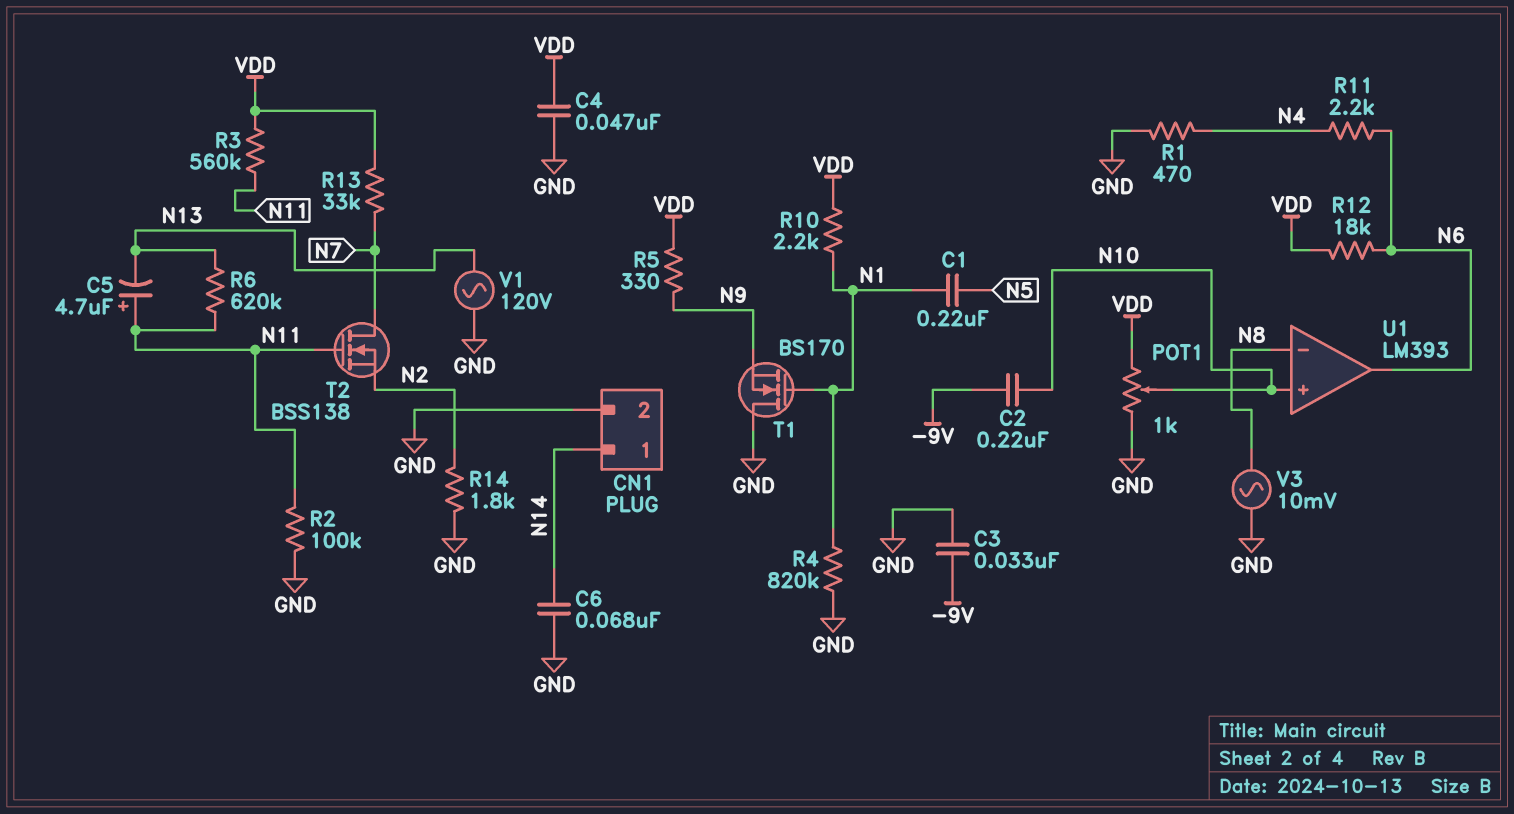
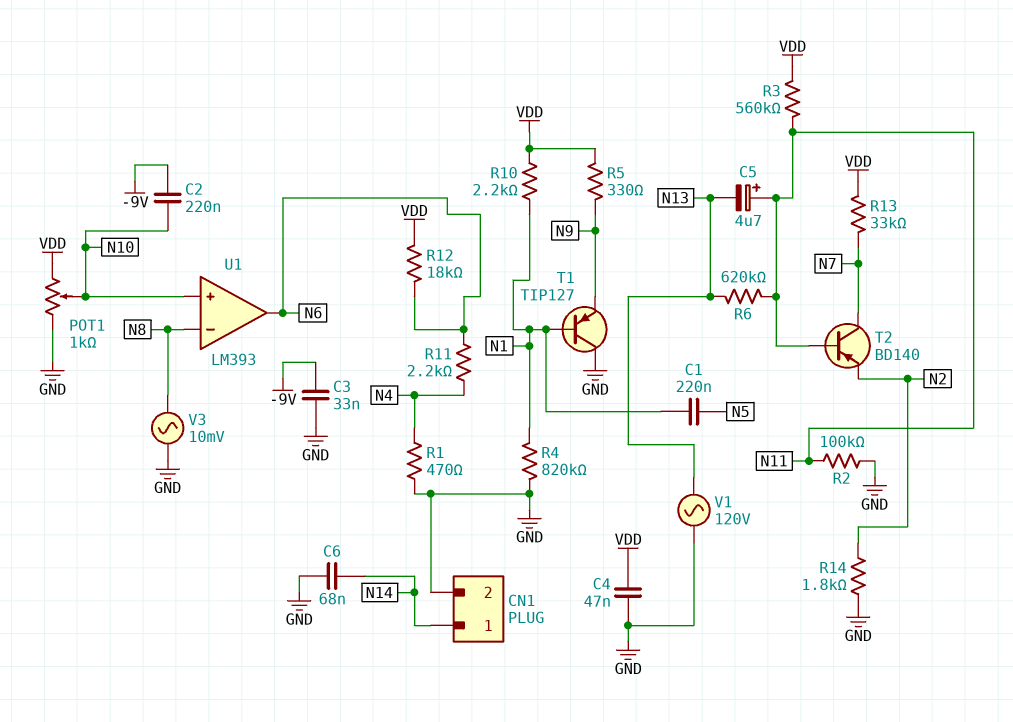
T1: NMOS BS170 (G N1, D GND, S N9) -> PNP TIP127 (B N1, C GND, E N9)
T2: NMOS BSS138 (G N11, D N7, S N2) -> PNP BD140 (B N11, C N7, E N2)

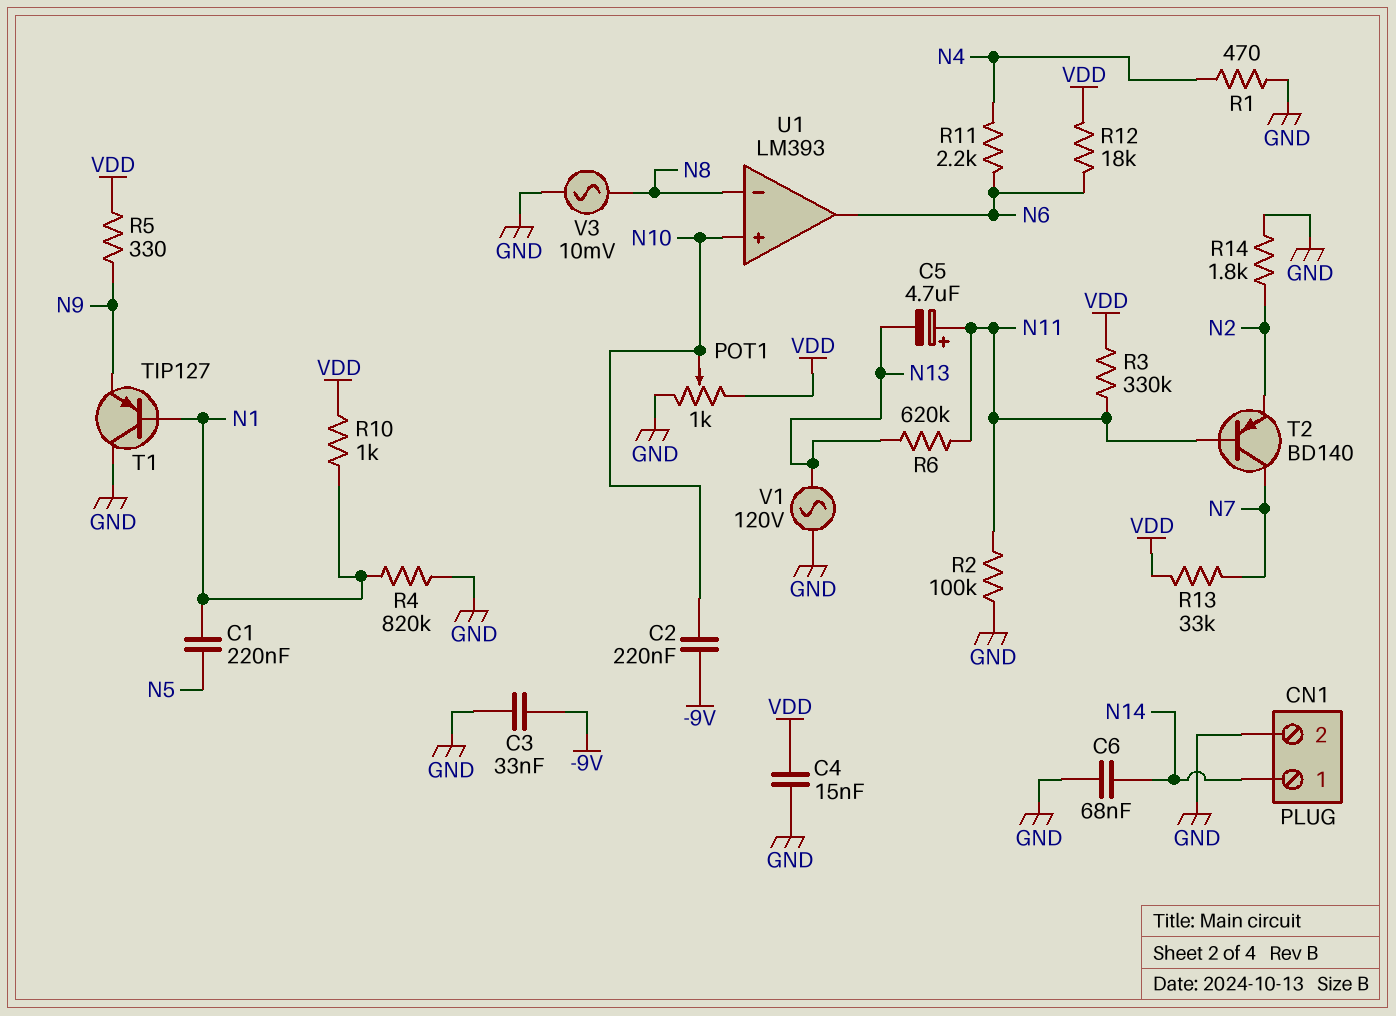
C4: 47nF (GND, VDD) -> 15nF (GND, VDD)
R3: 560k (N11, VDD) -> 330k (N11, VDD)
R10: 2.2k (N1, VDD) -> 1k (N1, VDD)

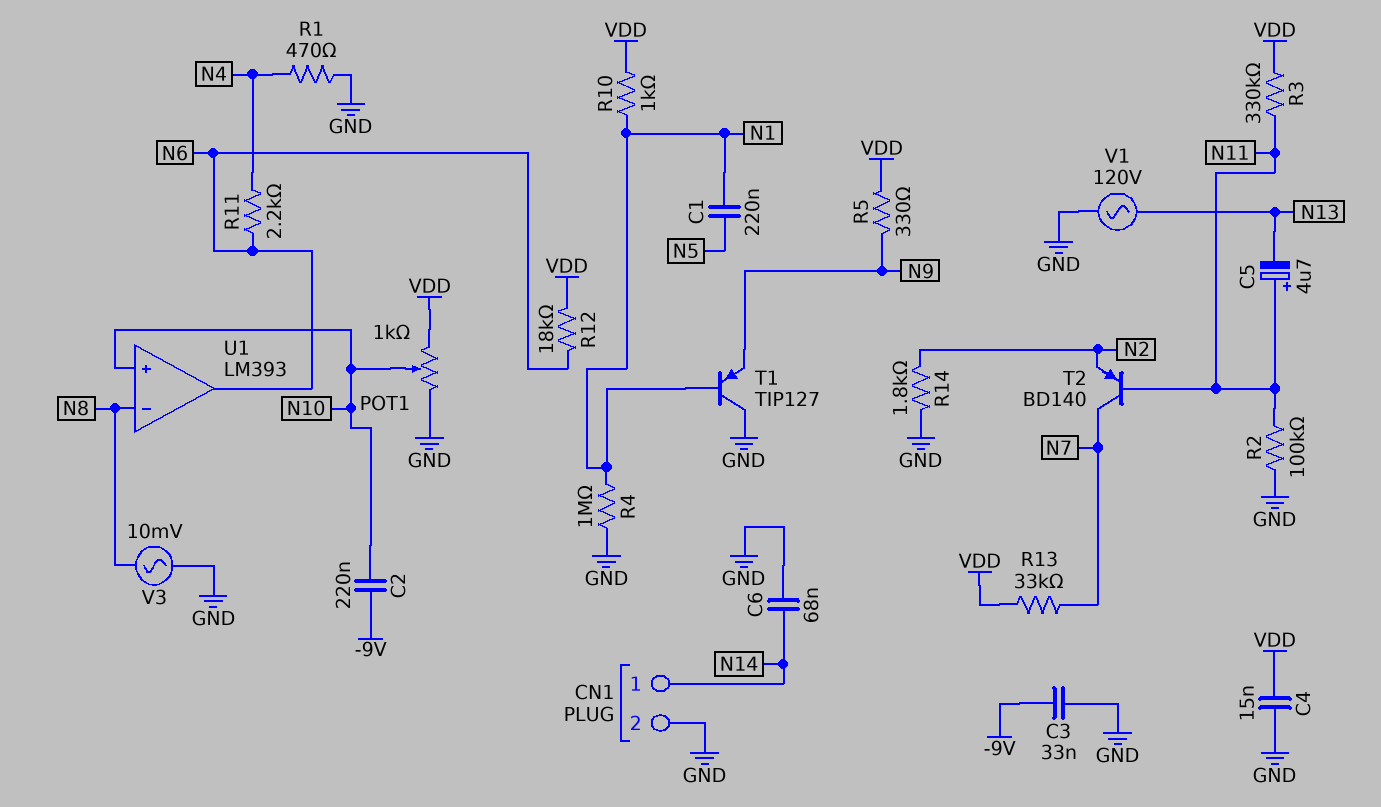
R4: 820k (GND, N1) -> 1M (GND, N1)
R6: 620k (N11, N13) -> none

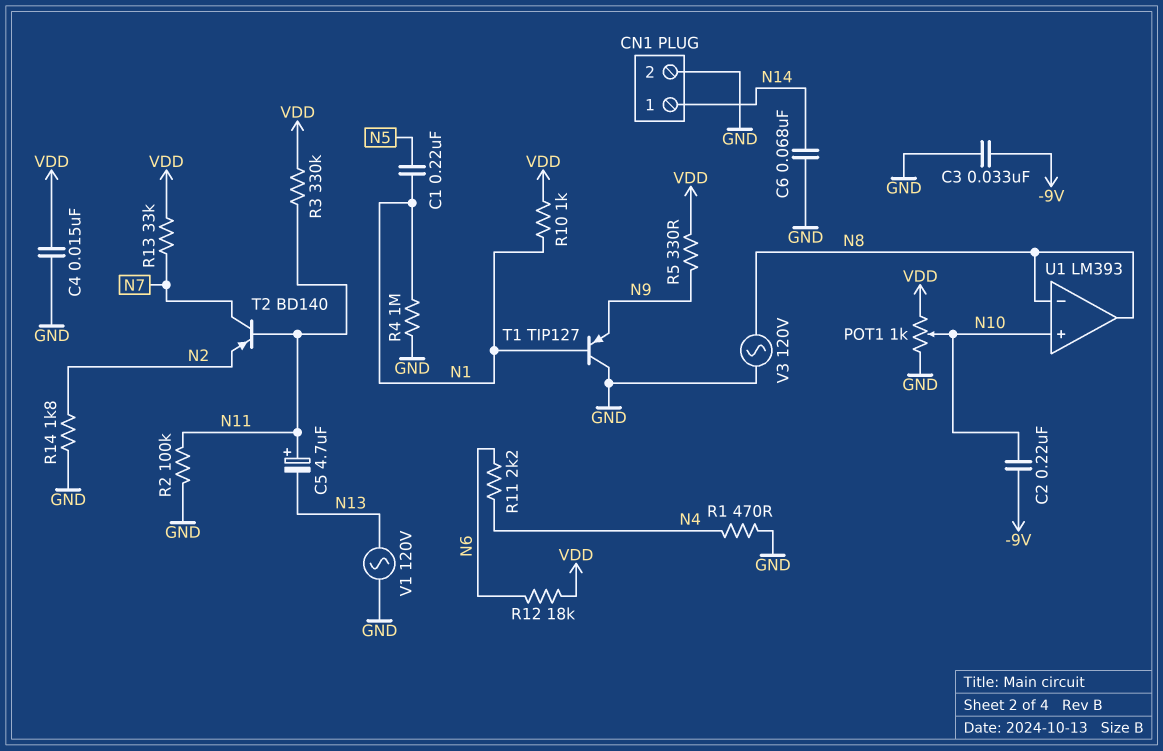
U1 pin out: N6 -> N8
V3: AC 10mV (GND, N8) -> AC 120V (GND, N8)

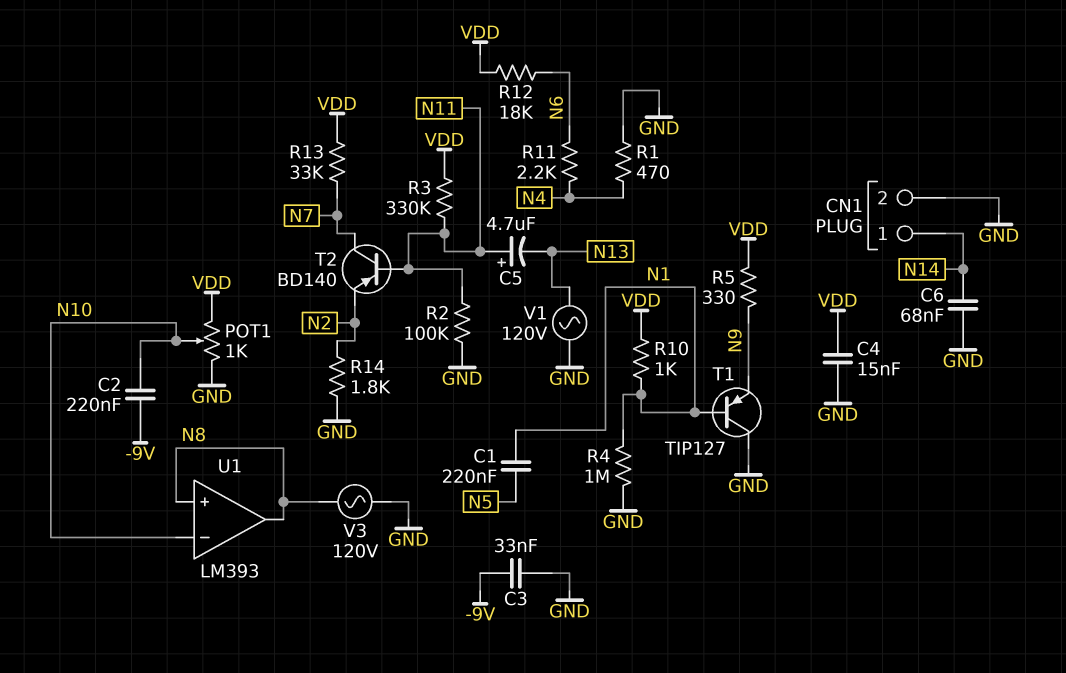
U1 pin in+: N10 -> N8
U1 pin in-: N8 -> N10

